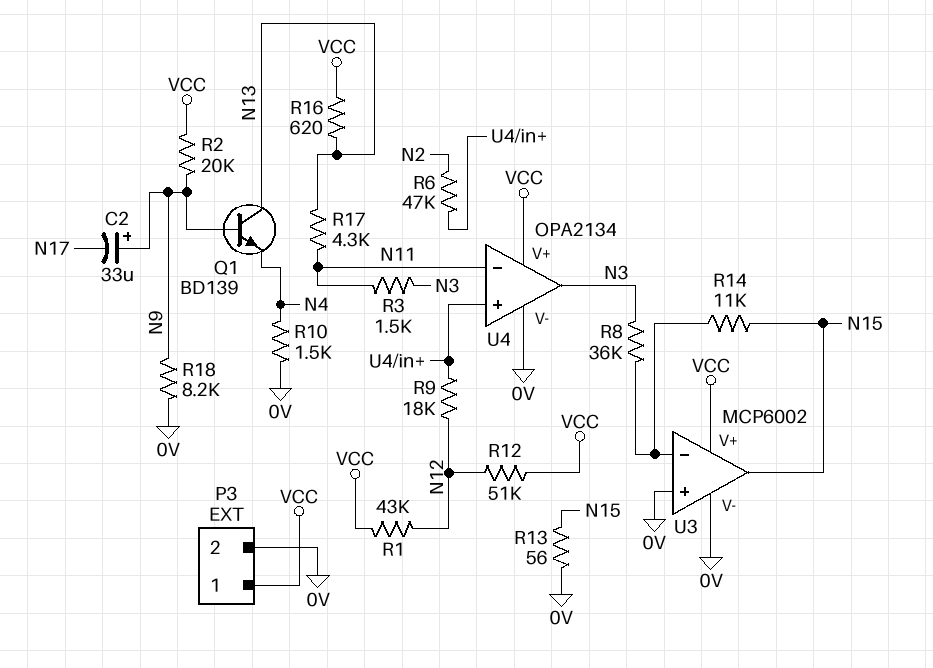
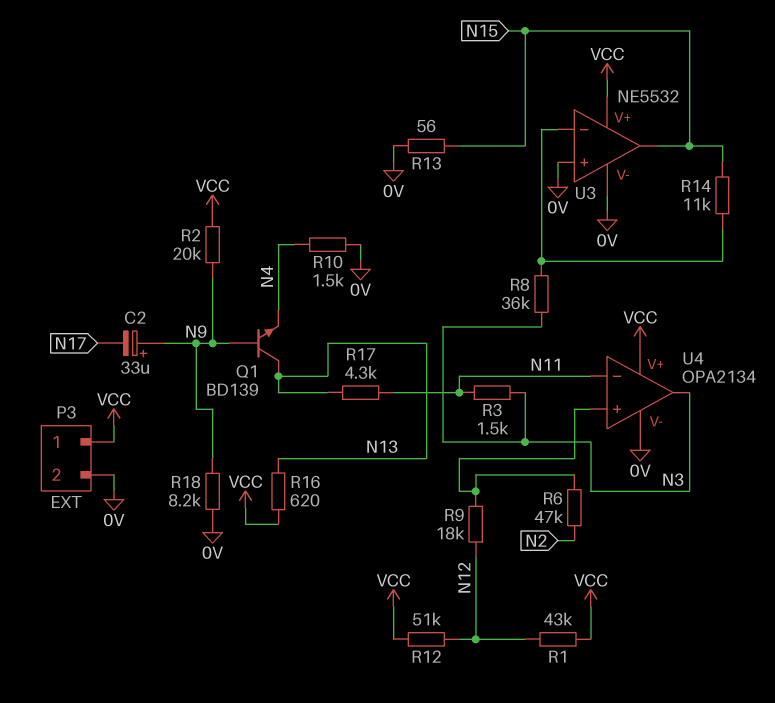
U3: MCP6002 -> NE5532

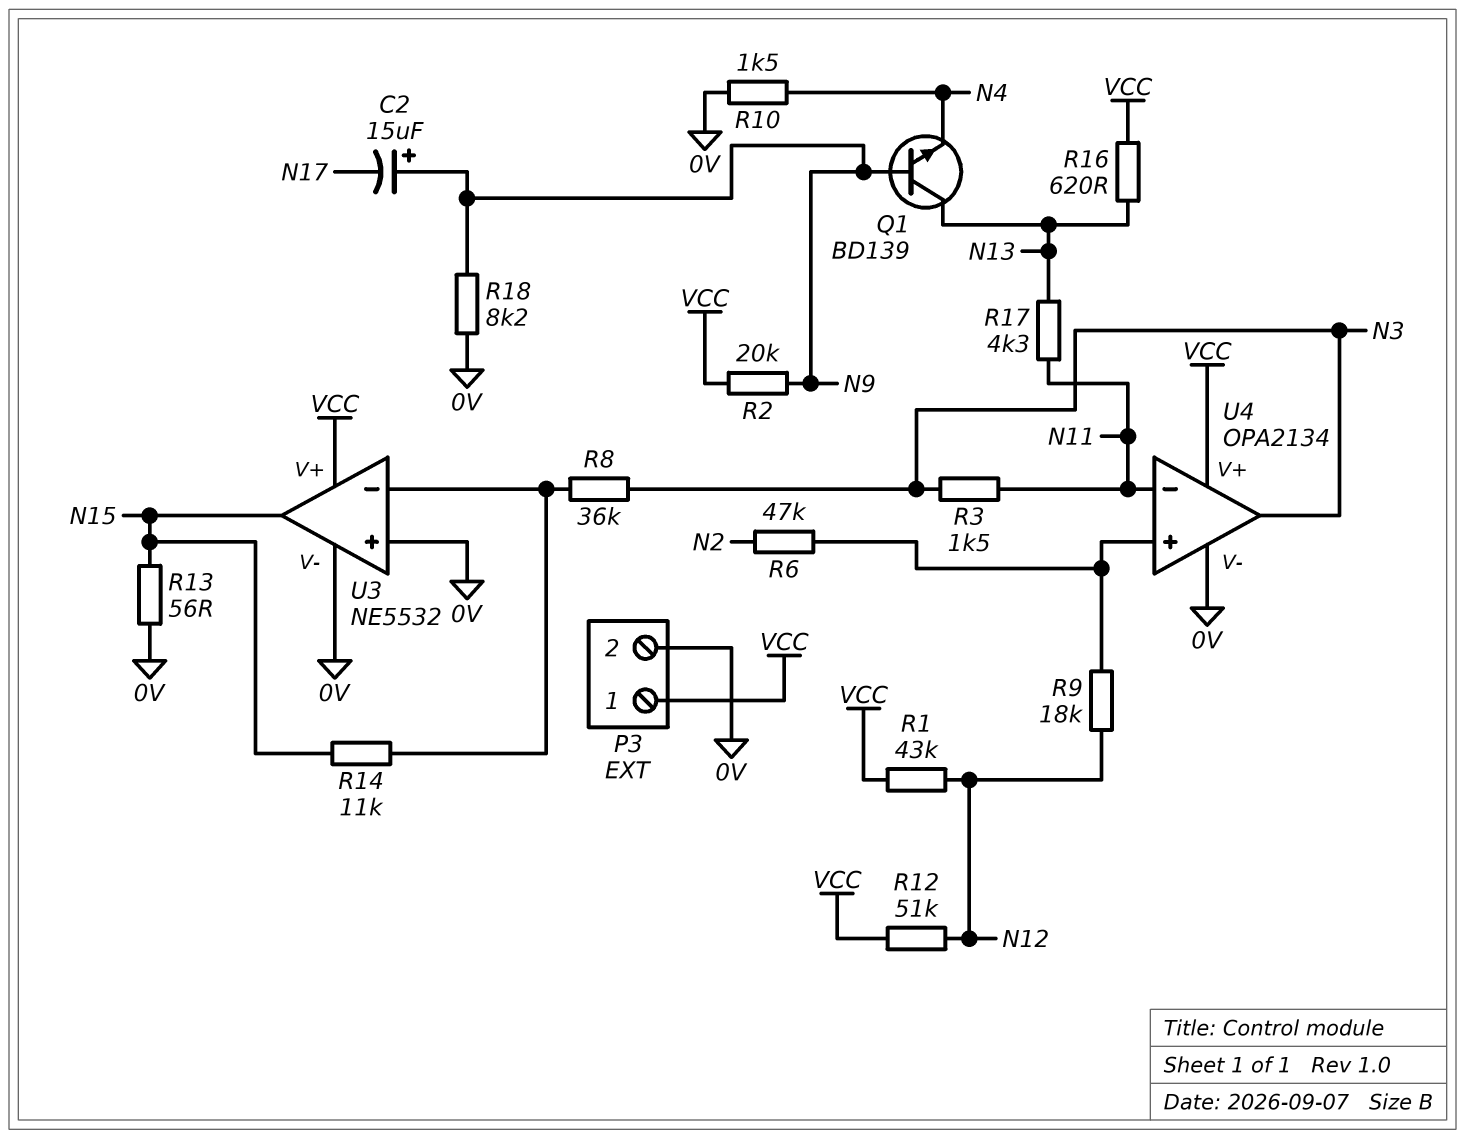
C2: 33uF (plus N9, minus N17) -> 15uF (plus N9, minus N17)

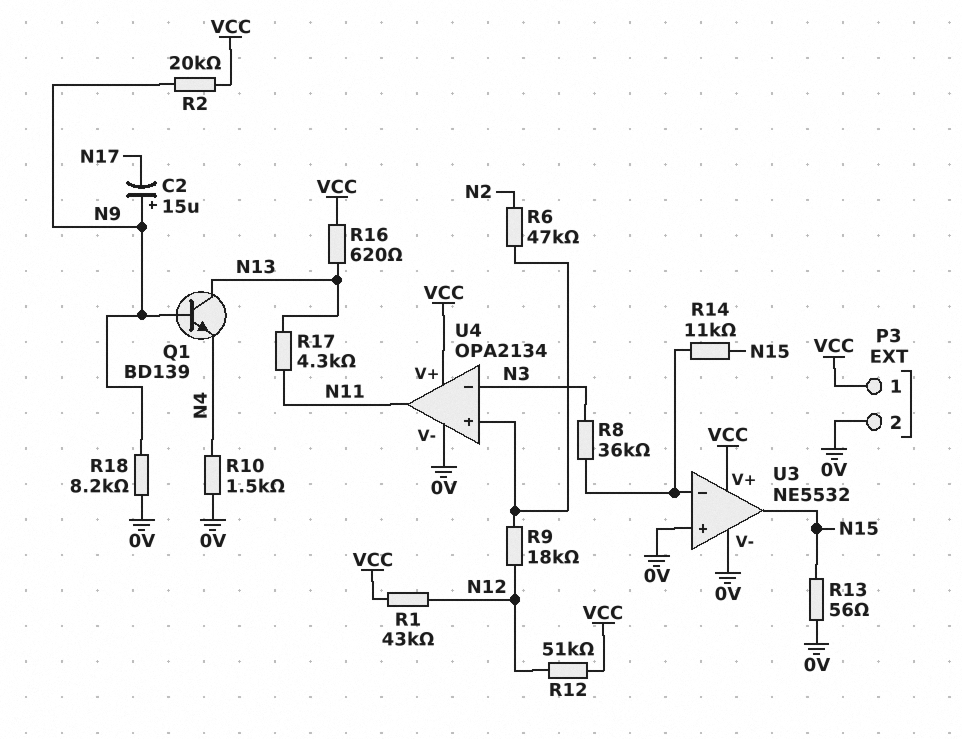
R3: 1.5k (N3, N11) -> none
U4 pin in-: N11 -> N3
U4 pin out: N3 -> N11

